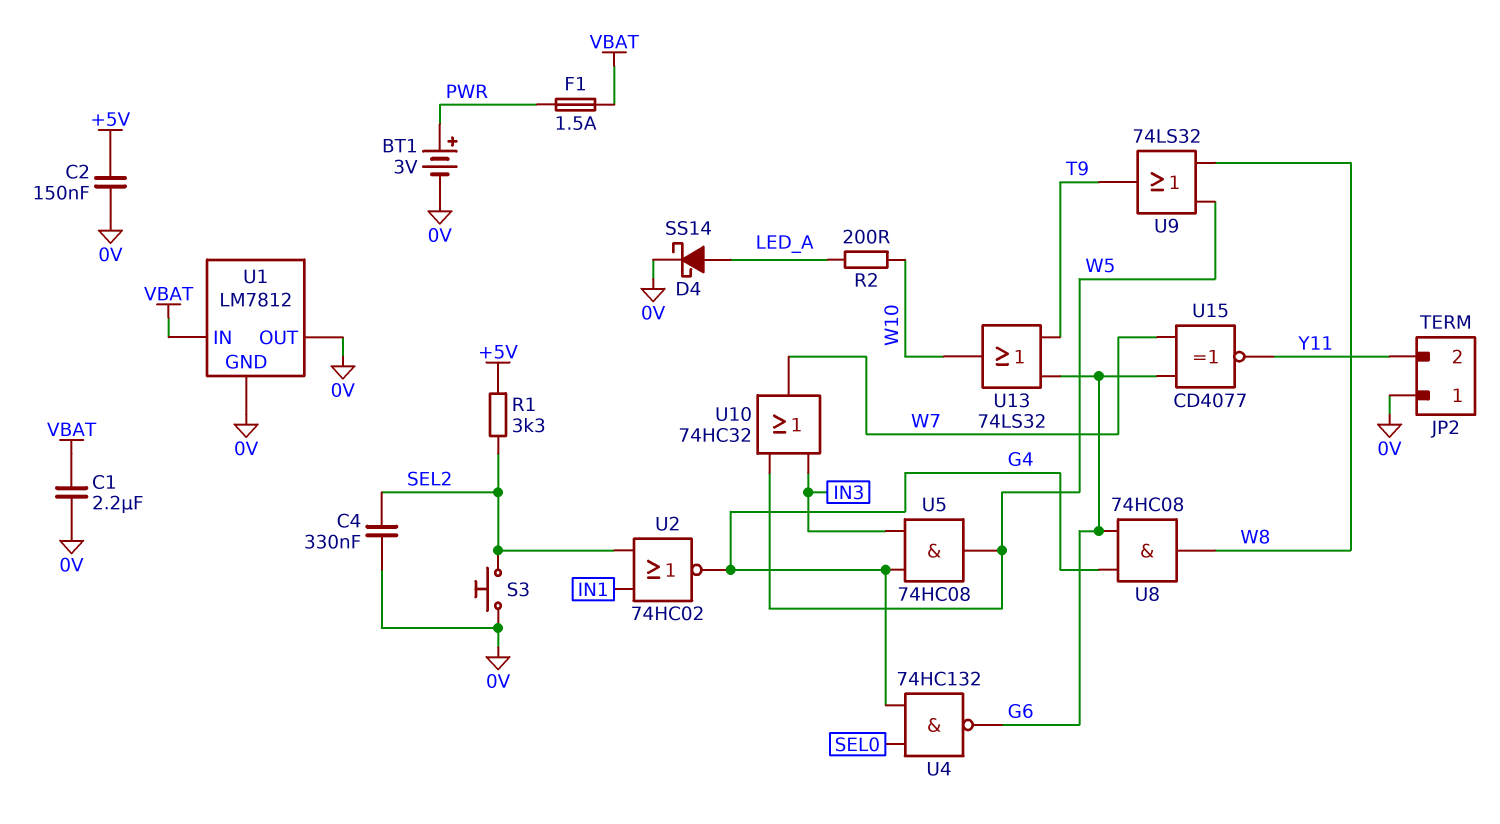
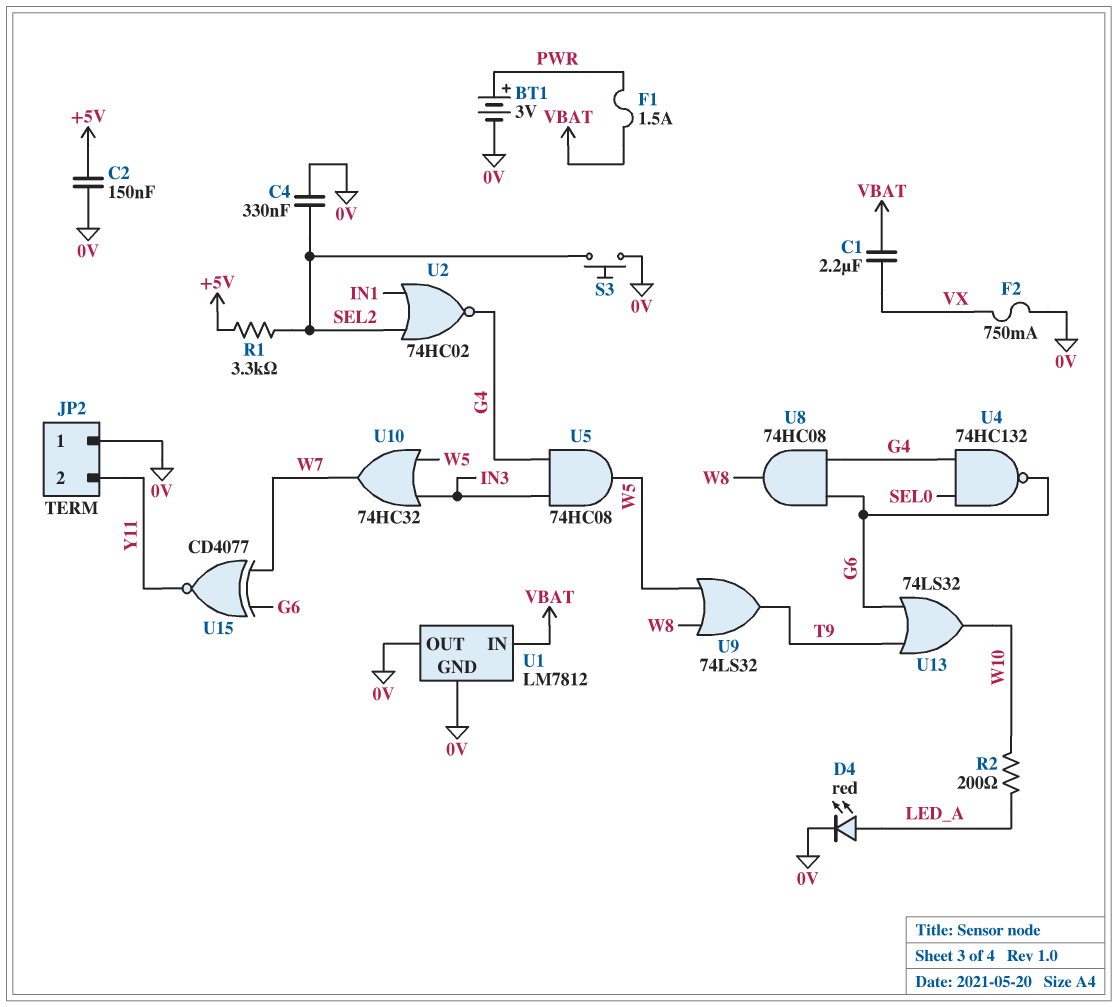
C1: 2.2uF (0V, VBAT) -> 2.2uF (VBAT, VX)
D4: schottky SS14 (A LED_A, K 0V) -> LED red (A LED_A, K 0V)
F2: none -> 750mA (0V, VX)

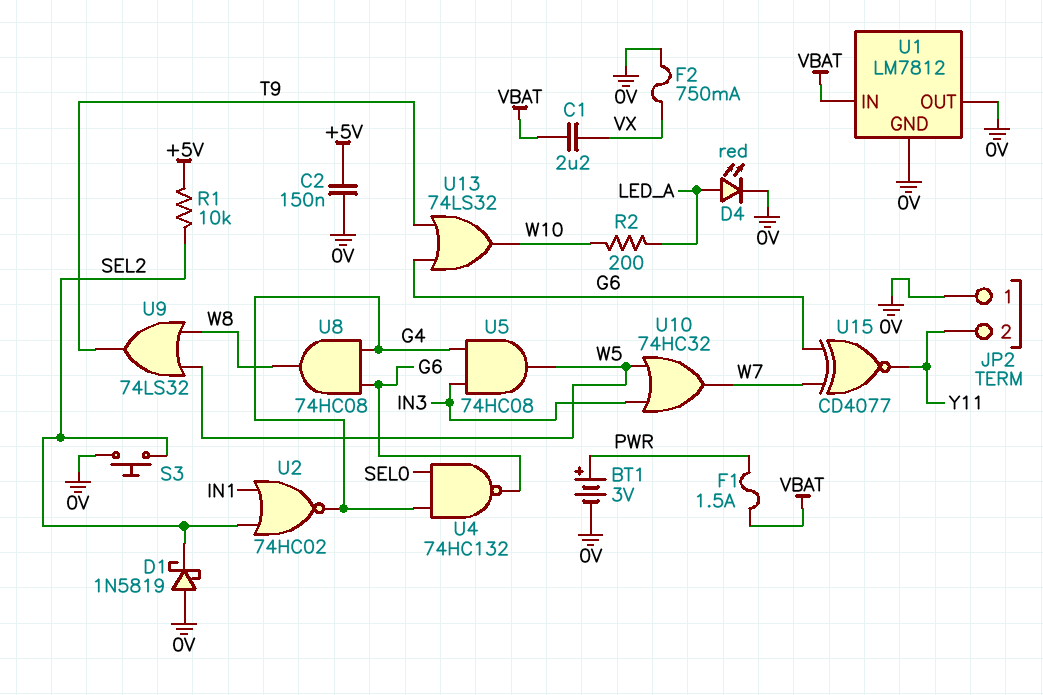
C4: 330nF (0V, SEL2) -> none
D1: none -> schottky 1N5819 (A 0V, K SEL2)
R1: 3.3k (+5V, SEL2) -> 10k (+5V, SEL2)

